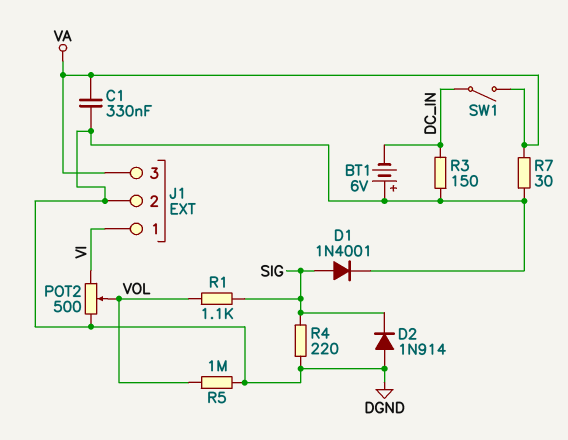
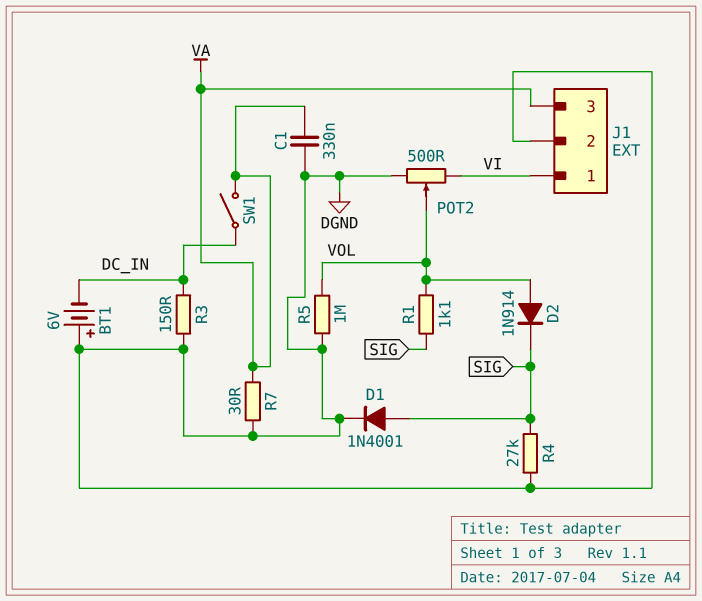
D2: diode 1N914 (A DGND, K SIG) -> diode 1N914 (A VOL, K SIG)
R4: 220 (DGND, SIG) -> 27k (DGND, SIG)

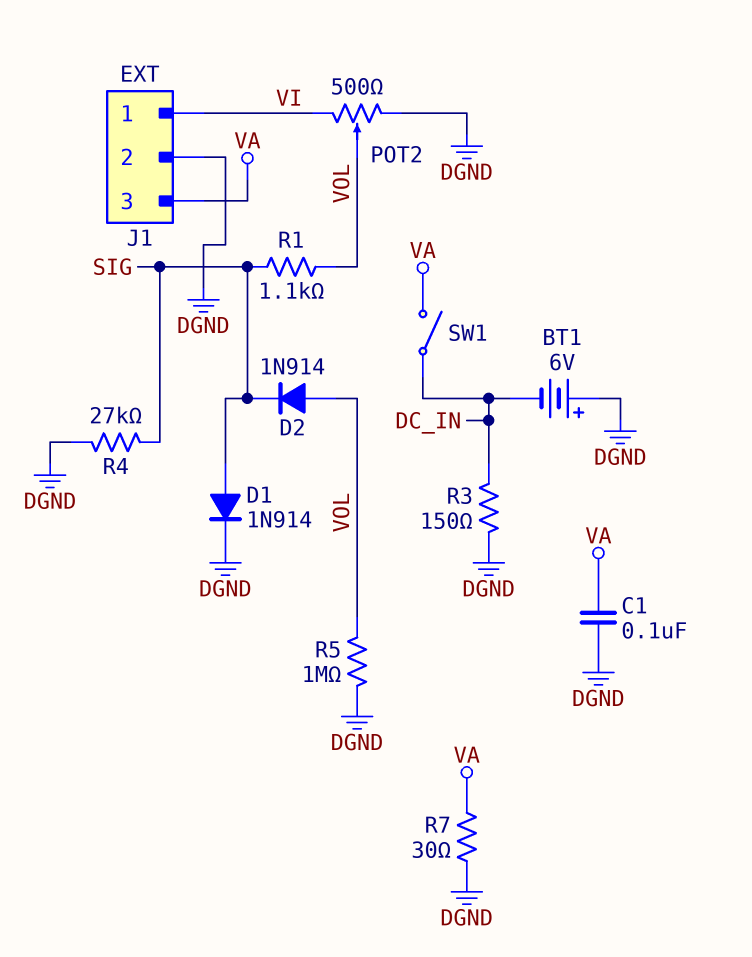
C1: 330nF (DGND, VA) -> 100nF (DGND, VA)
D1: diode 1N4001 (A SIG, K DGND) -> diode 1N914 (A SIG, K DGND)

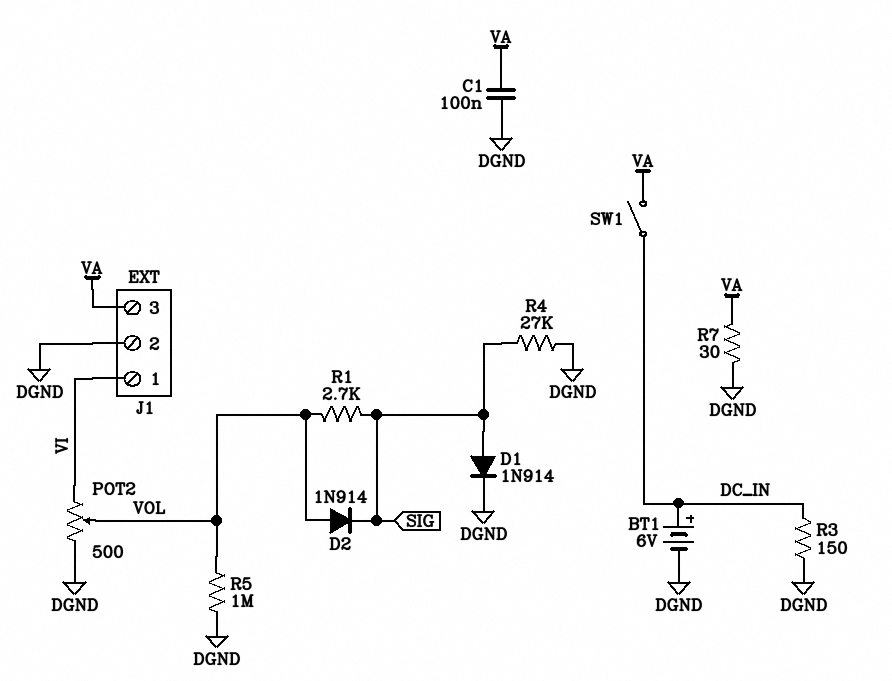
BT1: 6V (plus DGND, minus DC_IN) -> 6V (plus DC_IN, minus DGND)
R1: 1.1k (SIG, VOL) -> 2.7k (SIG, VOL)

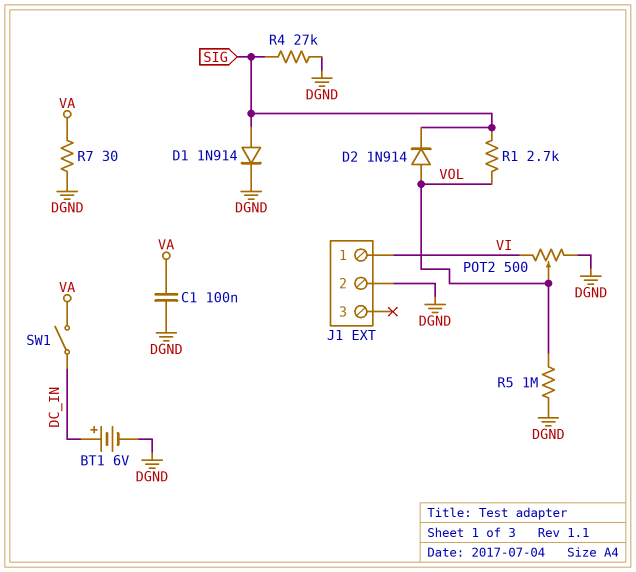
J1 pin 3: VA -> none
R3: 150 (DC_IN, DGND) -> none

